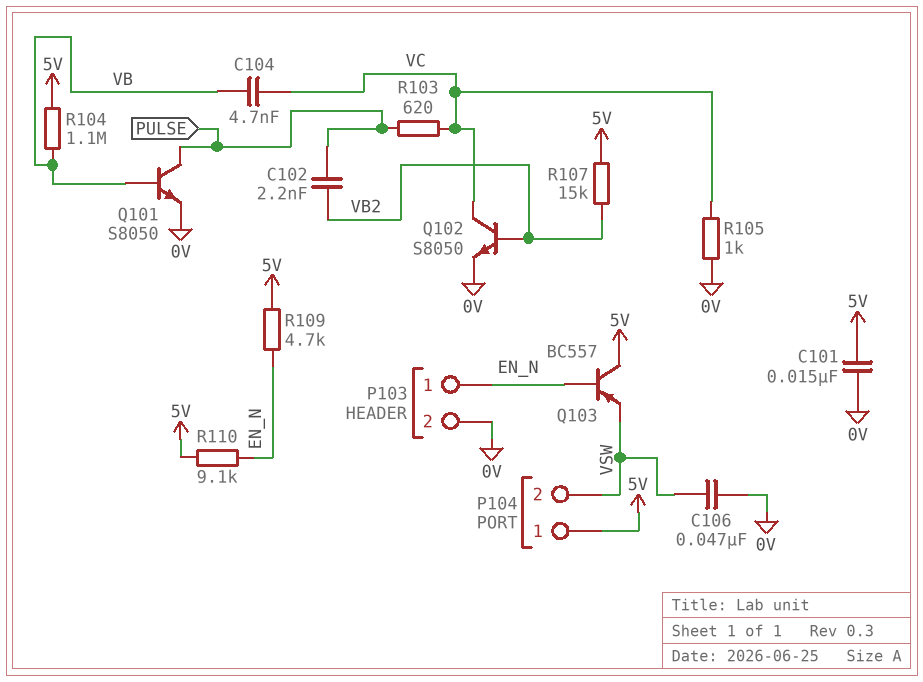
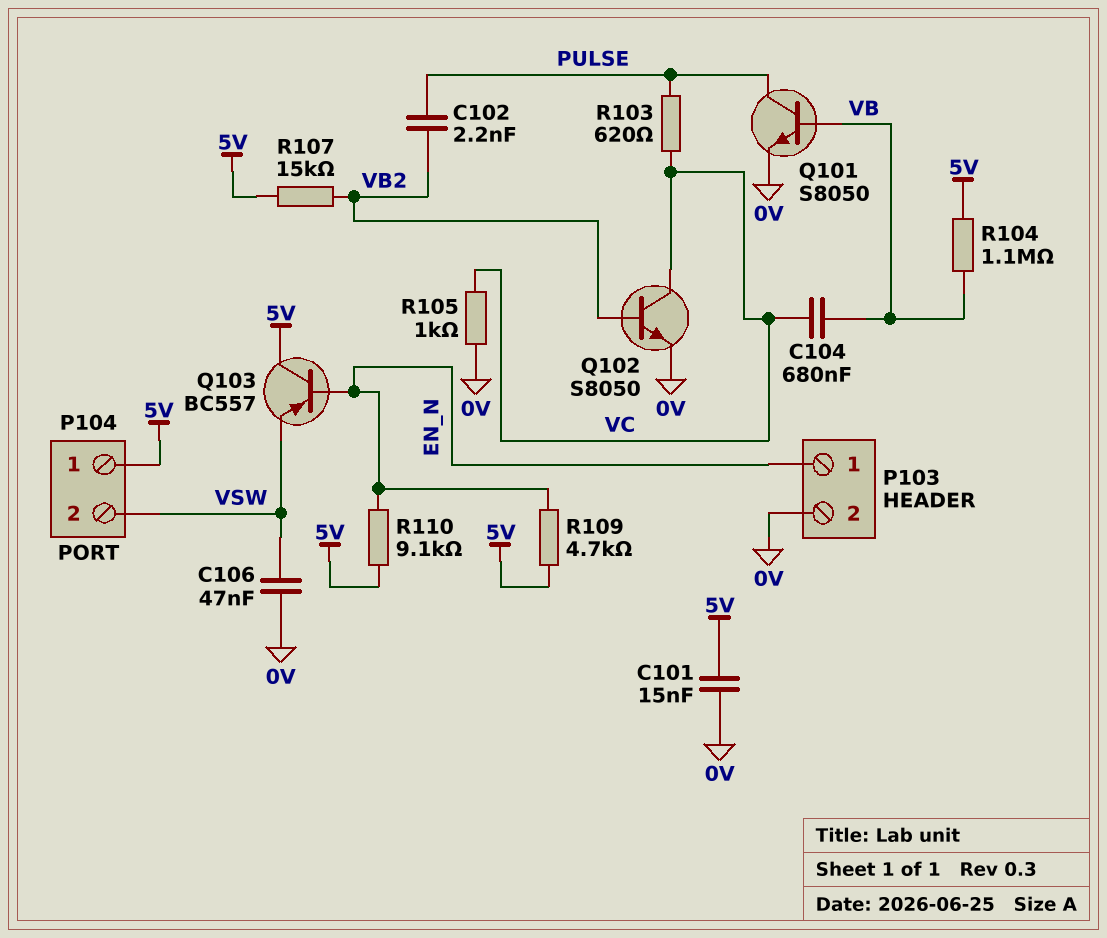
C104: 4.7nF (VB, VC) -> 680nF (VB, VC)

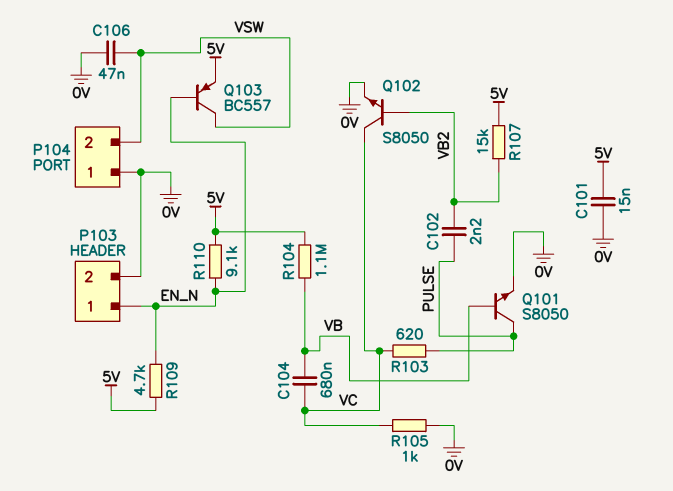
P104 pin 1: 5V -> 0V
Q103: PNP BC557 (B EN_N, C 5V, E VSW) -> PNP BC557 (B EN_N, C VSW, E 5V)

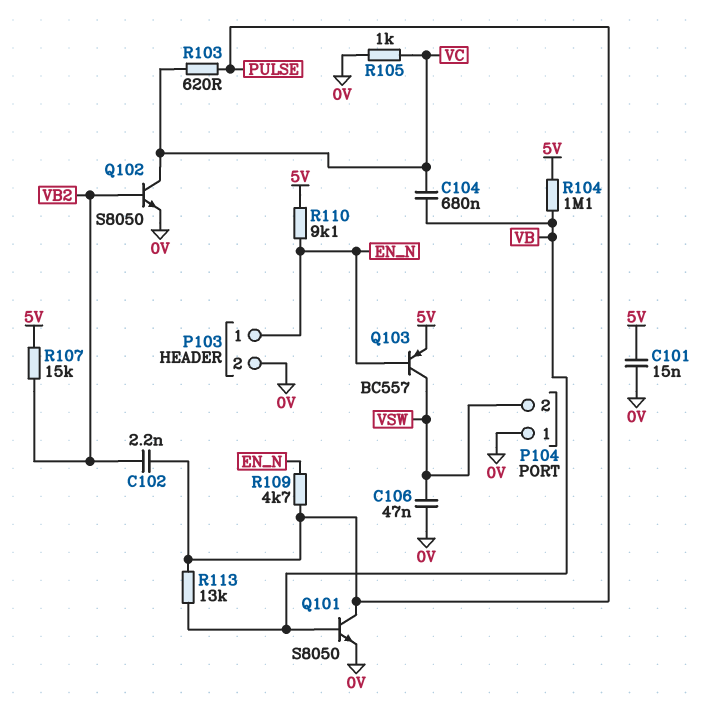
R109: 4.7k (5V, EN_N) -> 4.7k (EN_N, PULSE)
R113: none -> 13k (PULSE, VB)

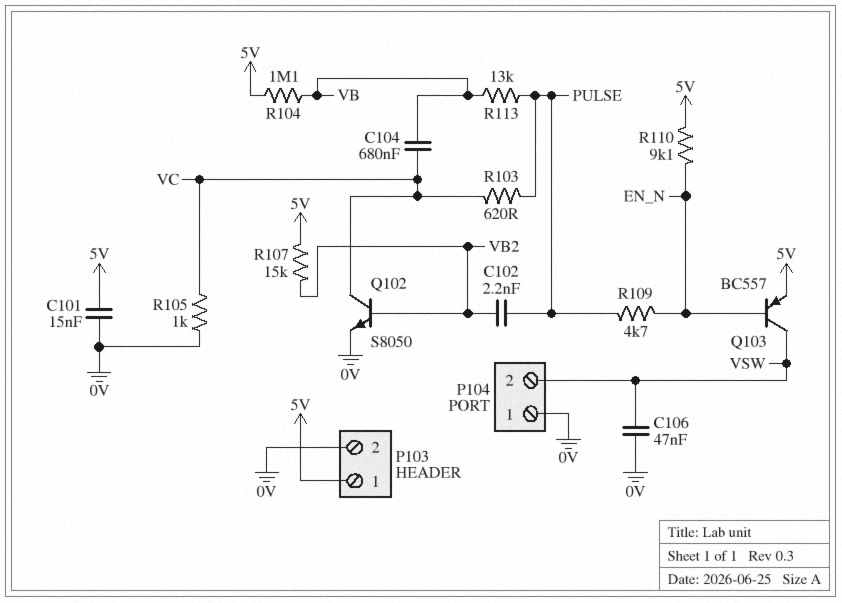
P103 pin 1: EN_N -> 5V
Q101: NPN S8050 (B VB, C PULSE, E 0V) -> none

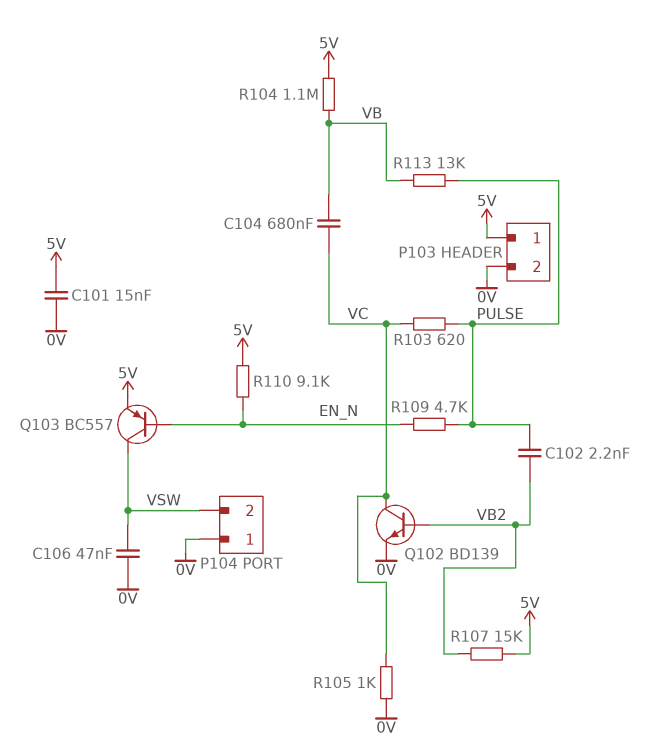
Q102: NPN S8050 (B VB2, C VC, E 0V) -> NPN BD139 (B VB2, C VC, E 0V)

